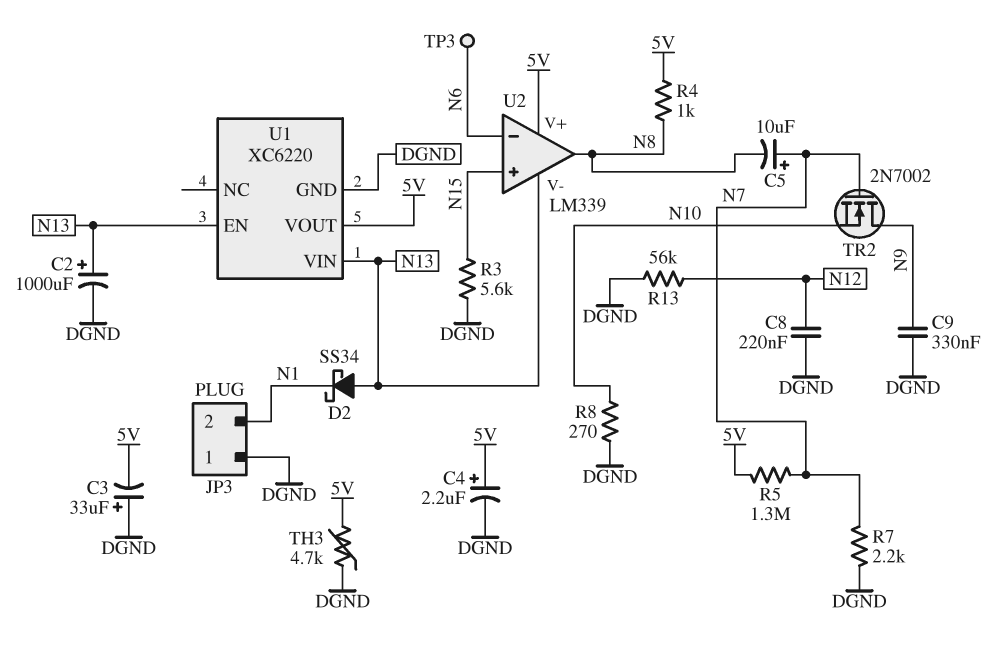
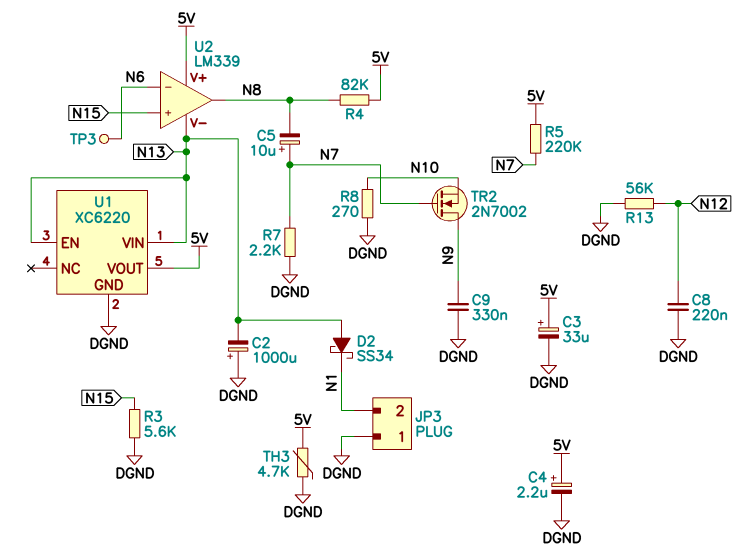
C2: 1000uF (plus N13, minus DGND) -> 1000uF (plus DGND, minus N13)
C3: 33uF (plus DGND, minus 5V) -> 33uF (plus 5V, minus DGND)
R4: 1k (5V, N8) -> 82k (5V, N8)
R5: 1.3M (5V, N7) -> 220k (5V, N7)

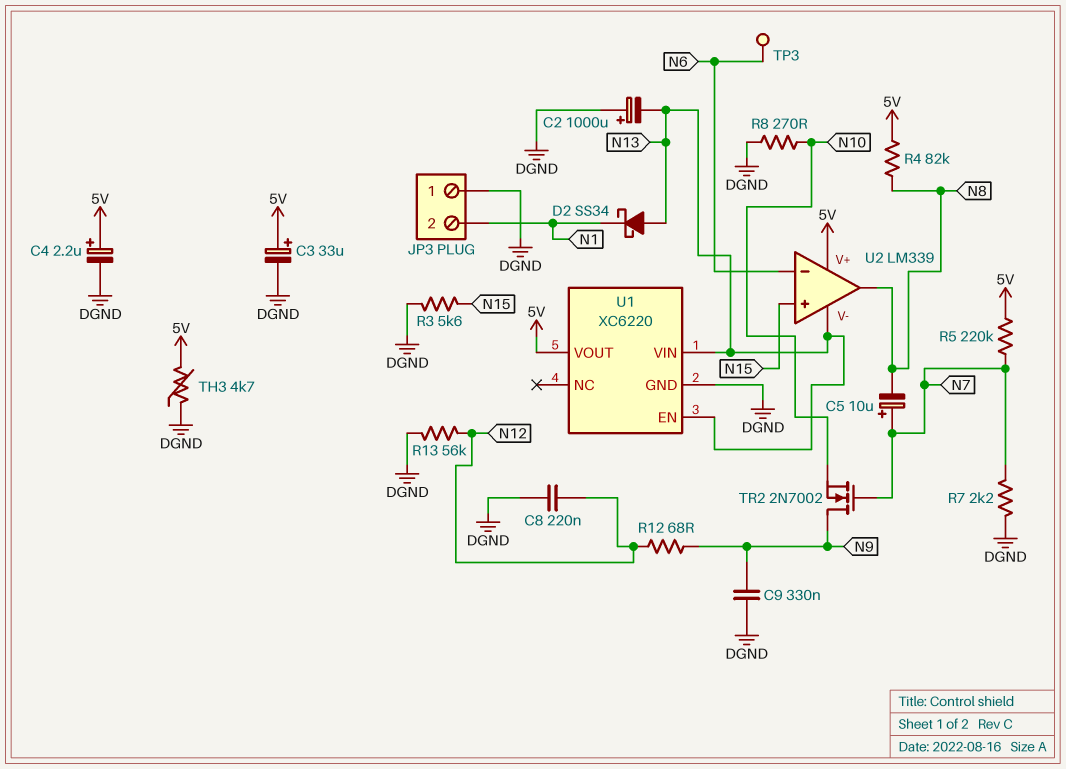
R12: none -> 68 (N9, N12)

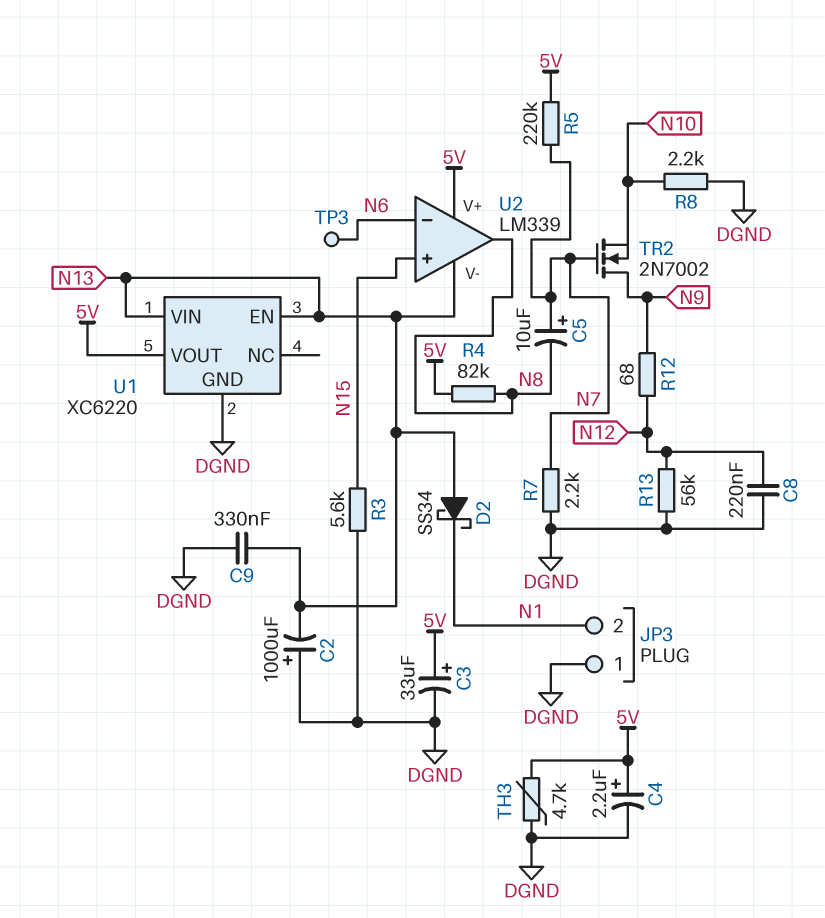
C9: 330nF (DGND, N9) -> 330nF (DGND, N13)
R8: 270 (DGND, N10) -> 2.2k (DGND, N10)

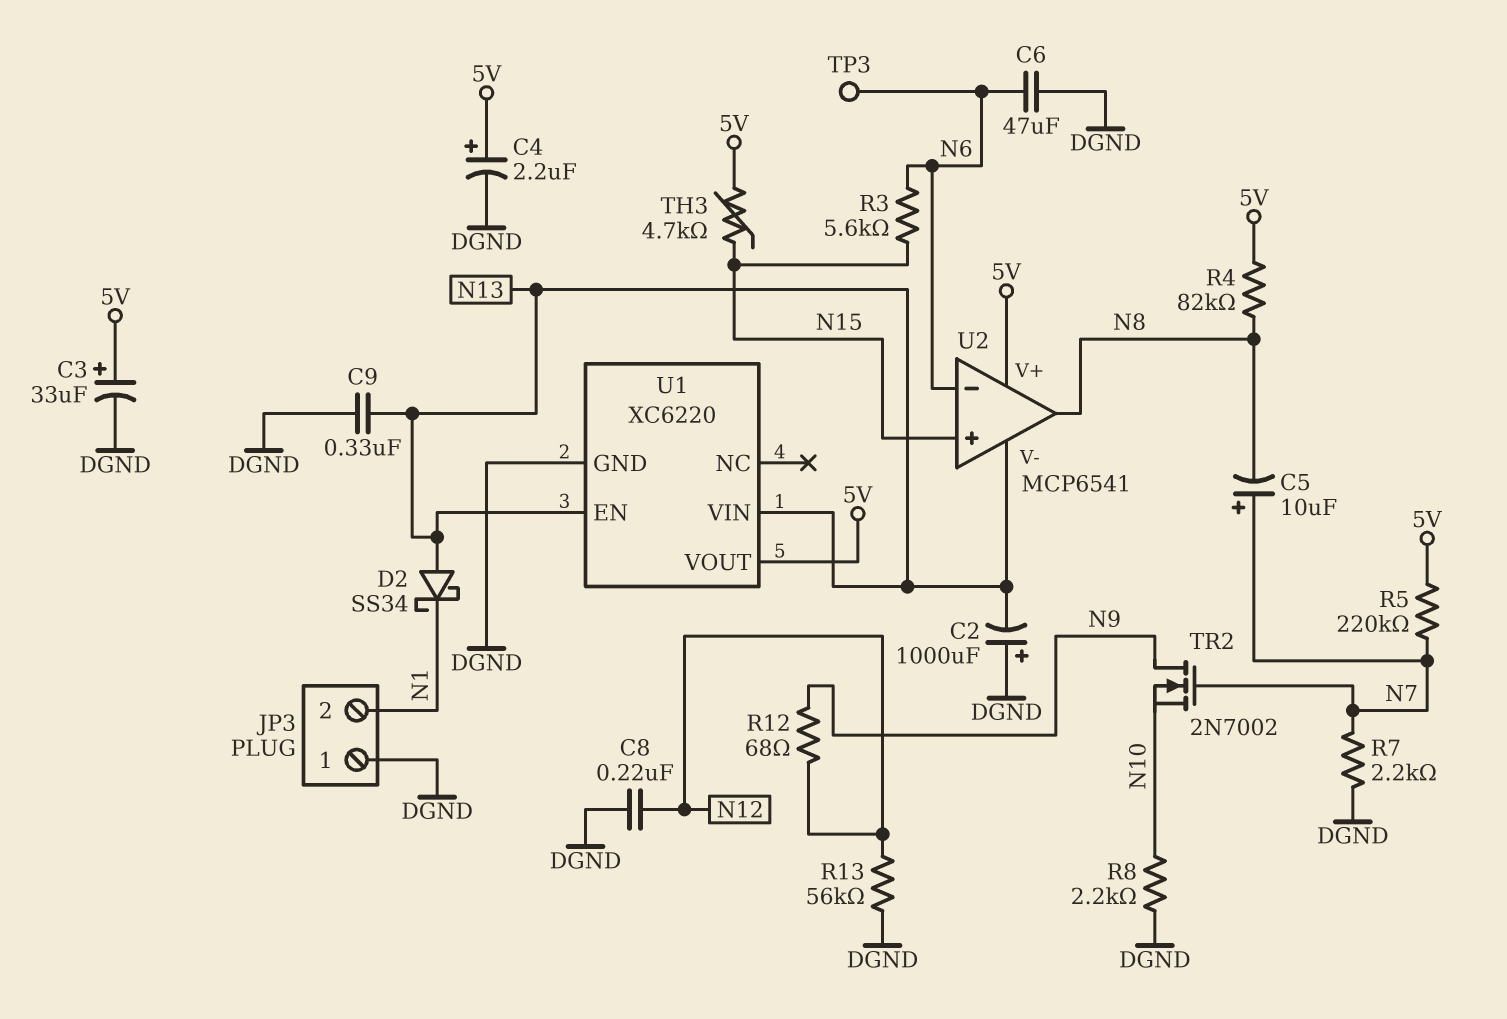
C6: none -> 47uF (DGND, N6)
R3: 5.6k (DGND, N15) -> 5.6k (N6, N15)
TH3: 4.7k (5V, DGND) -> 4.7k (5V, N15)
U2: LM339 -> MCP6541

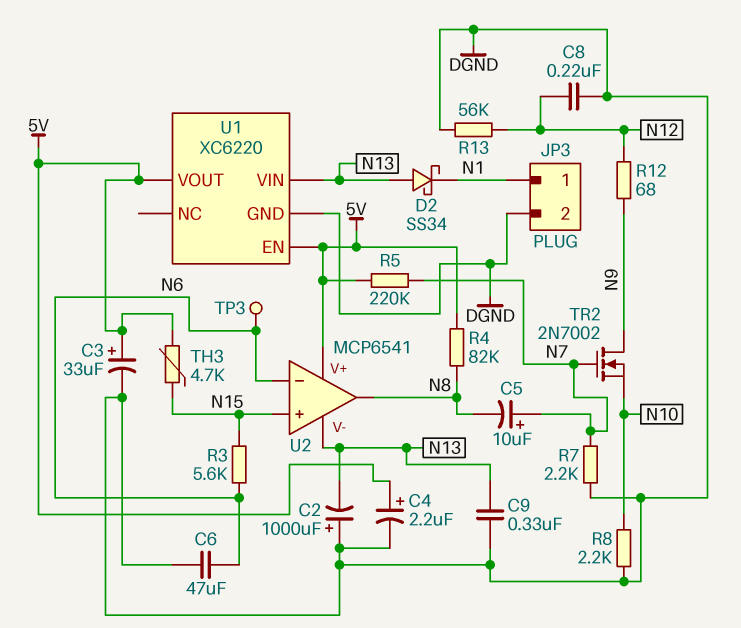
JP3 pin 1: DGND -> N1
JP3 pin 2: N1 -> DGND
U1 pin EN: N13 -> 5V

